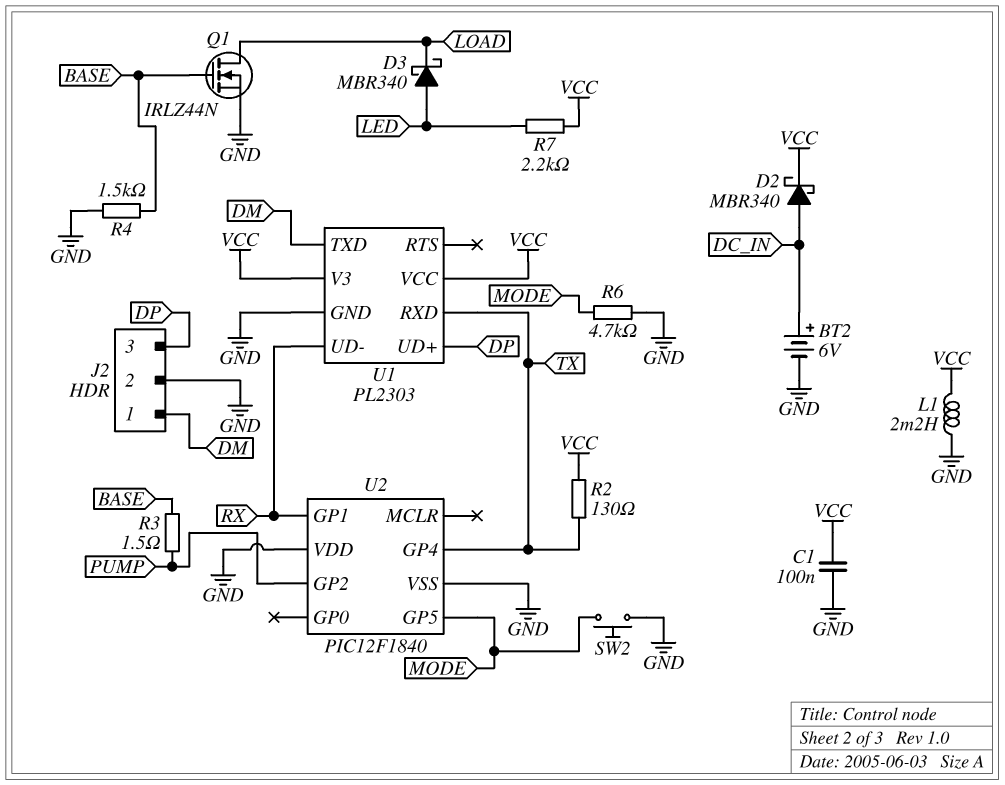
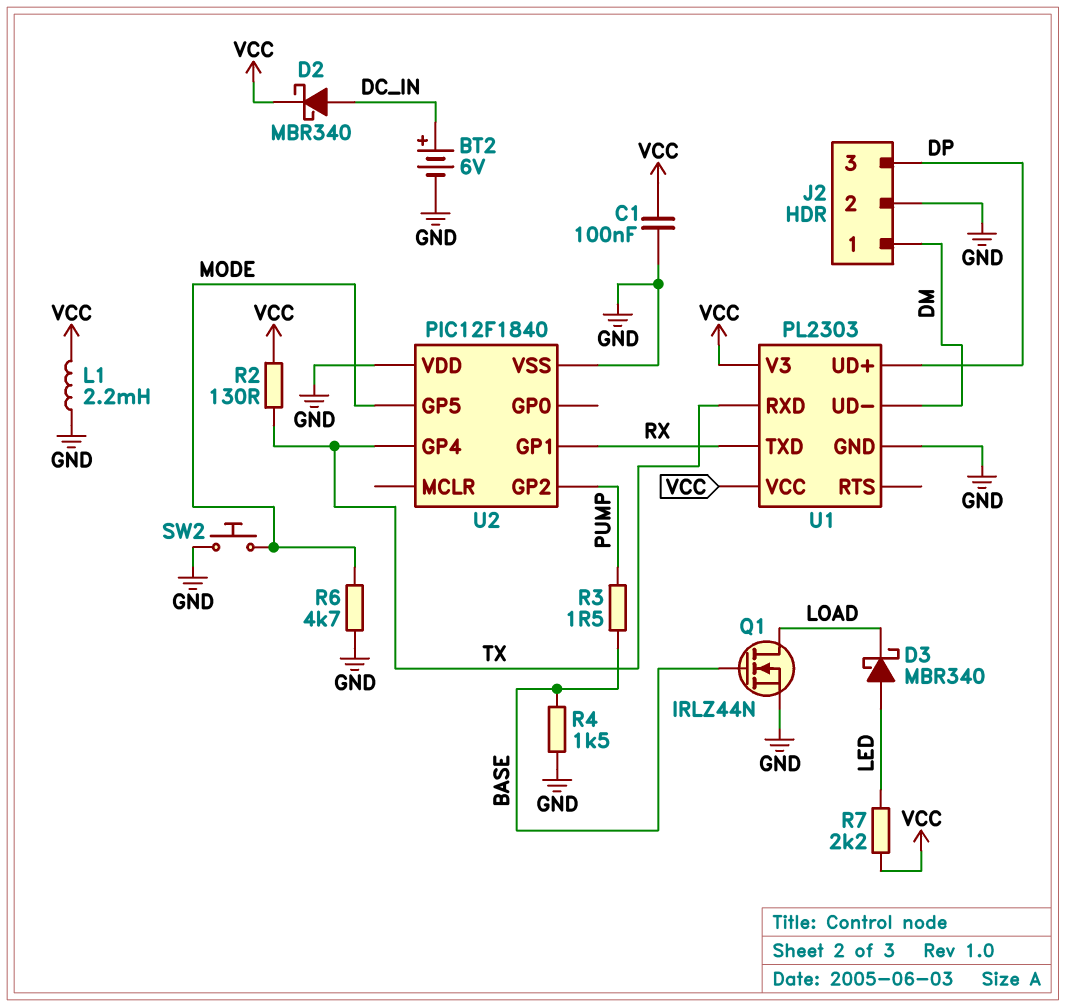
U1 pin TXD: DM -> RX
U1 pin UD-: RX -> DM

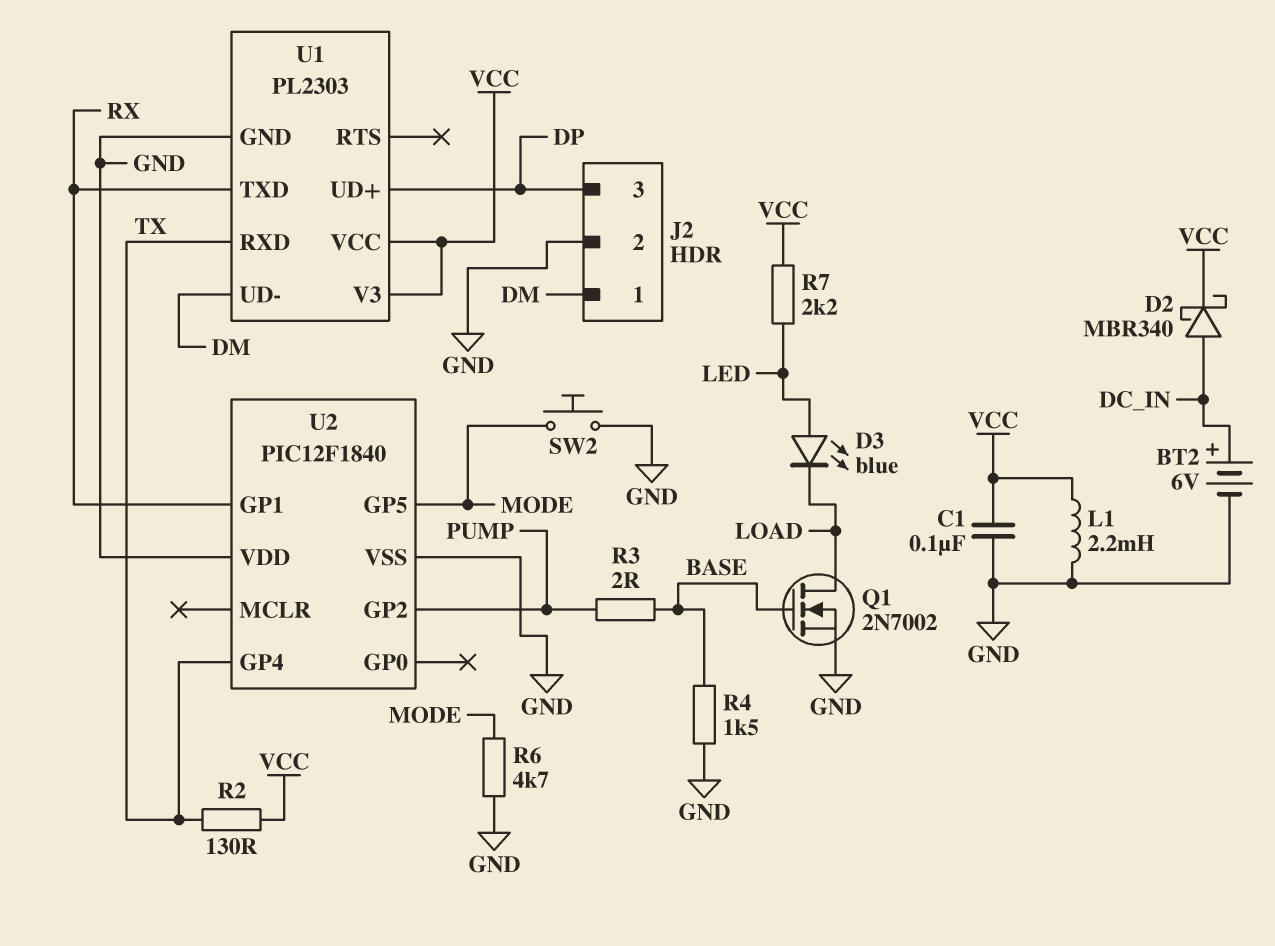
D3: schottky MBR340 (A LED, K LOAD) -> LED blue (A LED, K LOAD)
Q1: NMOS IRLZ44N (G BASE, D LOAD, S GND) -> NMOS 2N7002 (G BASE, D LOAD, S GND)
R3: 1.5 (BASE, PUMP) -> 2 (BASE, PUMP)

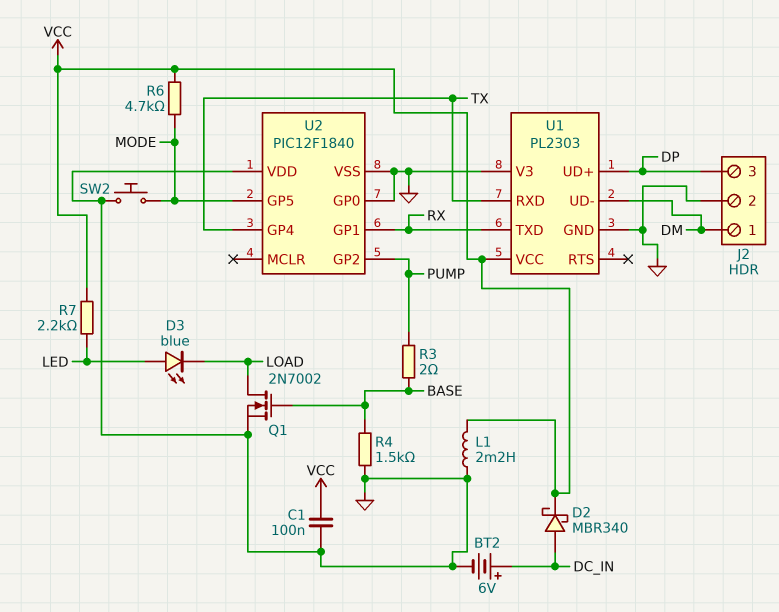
R2: 130 (TX, VCC) -> none
R6: 4.7k (GND, MODE) -> 4.7k (MODE, VCC)
U1 pin V3: VCC -> GND
U2 pin GP0: none -> GND

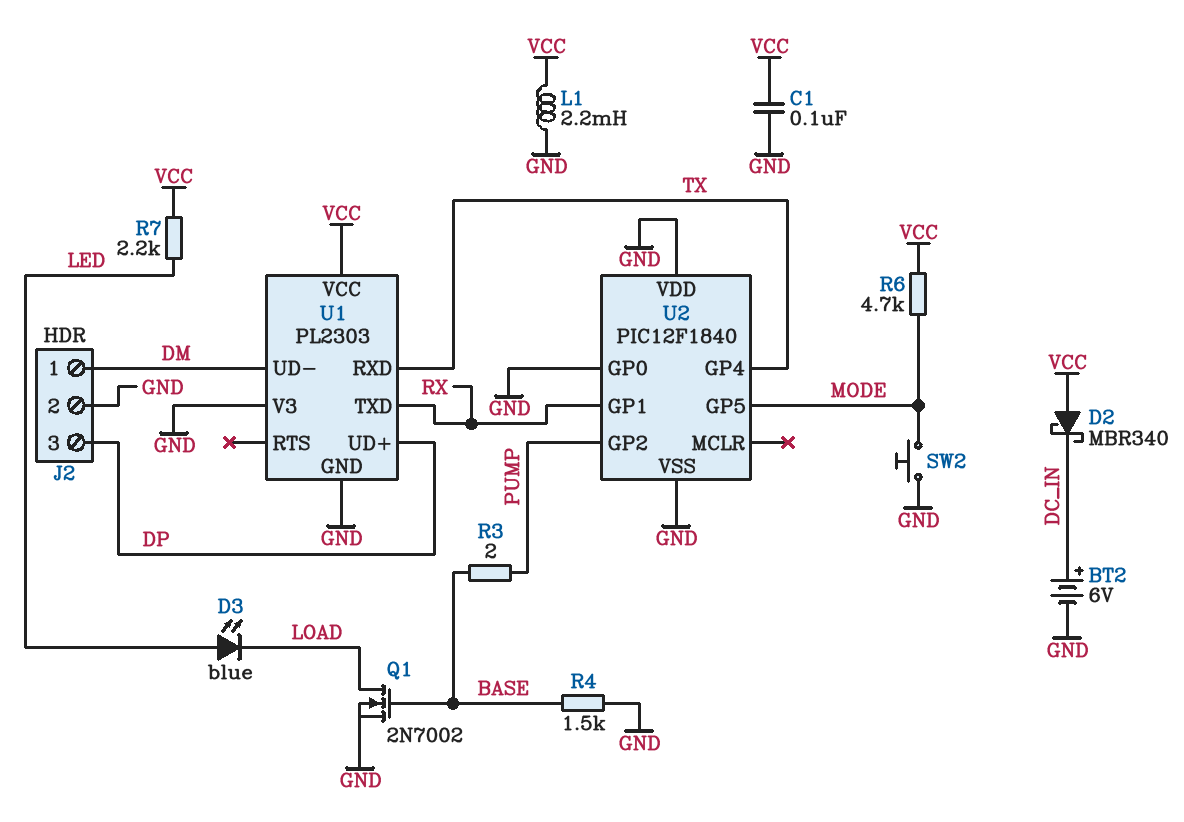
D2: schottky MBR340 (A DC_IN, K VCC) -> schottky MBR340 (A VCC, K DC_IN)

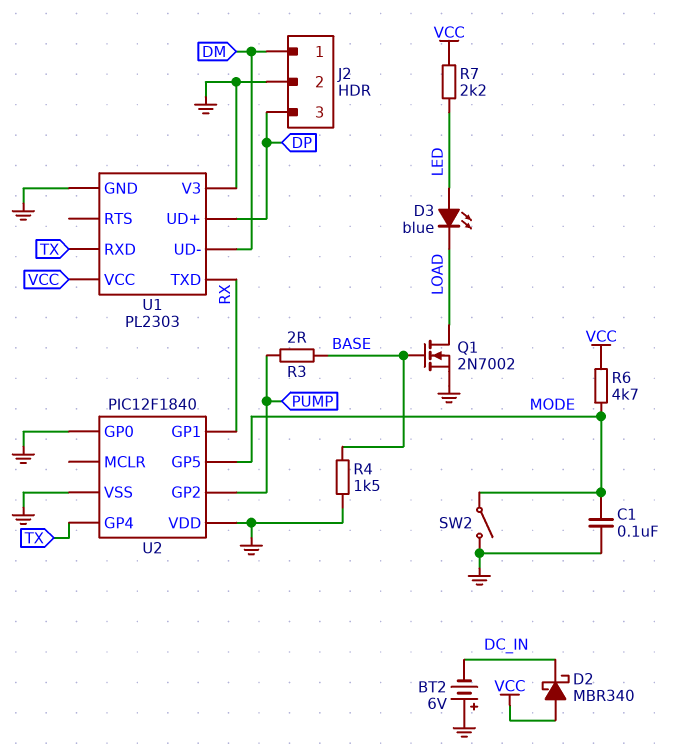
BT2: 6V (plus DC_IN, minus GND) -> 6V (plus GND, minus DC_IN)
C1: 100nF (GND, VCC) -> 100nF (GND, MODE)
L1: 2.2mH (GND, VCC) -> none
SW2: button (GND, MODE) -> switch (GND, MODE)

